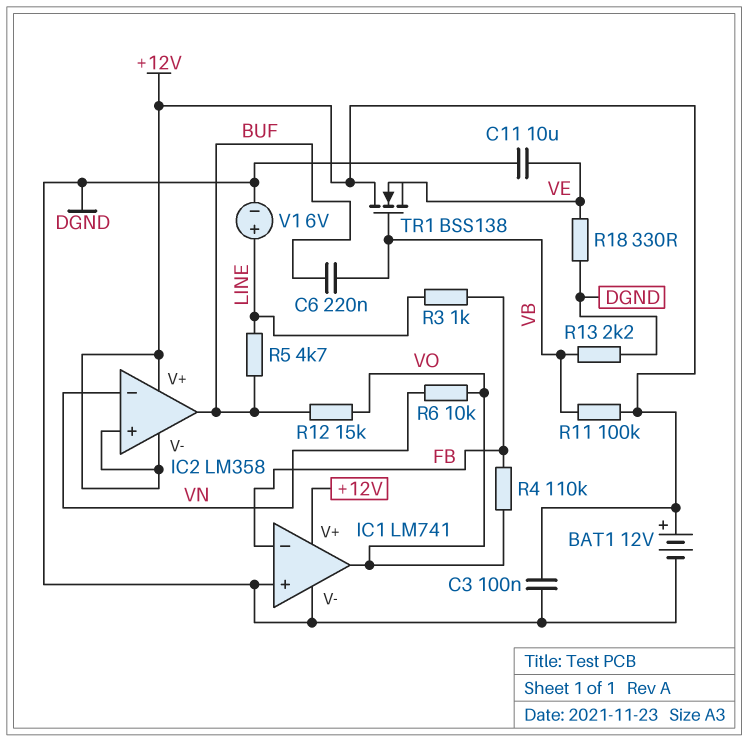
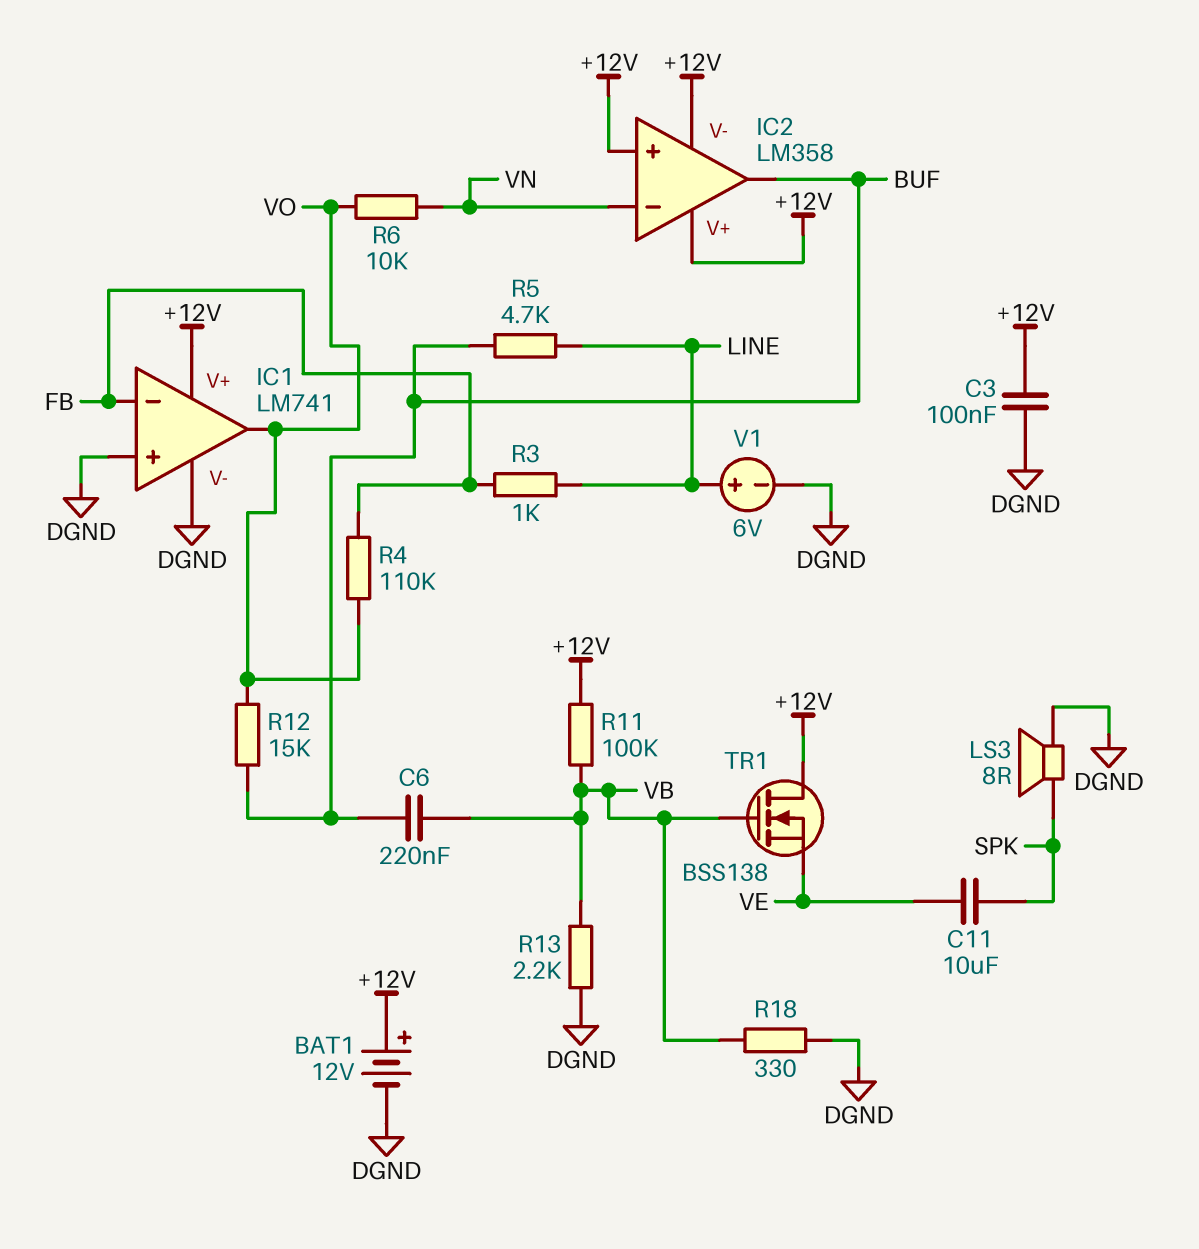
C11: 10uF (DGND, VE) -> 10uF (SPK, VE)
LS3: none -> speaker 8R (DGND, SPK)
R18: 330 (DGND, VE) -> 330 (DGND, VB)

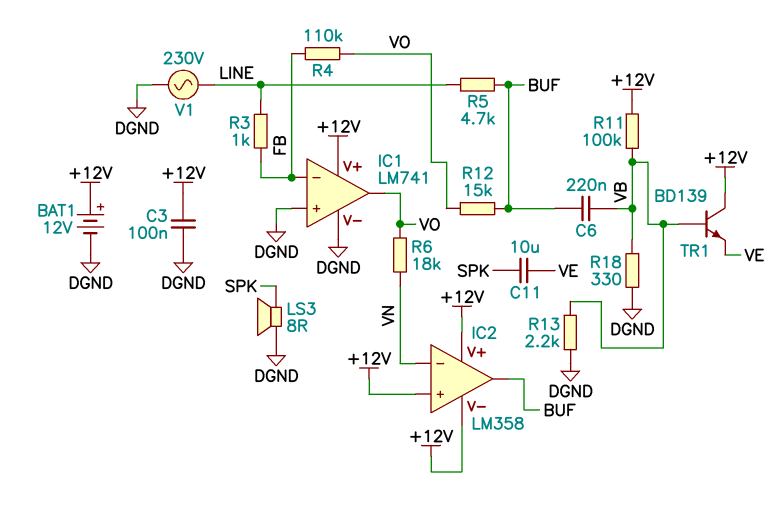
R6: 10k (VN, VO) -> 18k (VN, VO)
TR1: NMOS BSS138 (G VB, D +12V, S VE) -> NPN BD139 (B VB, C +12V, E VE)
V1: 6V (plus LINE, minus DGND) -> AC 230V (DGND, LINE)

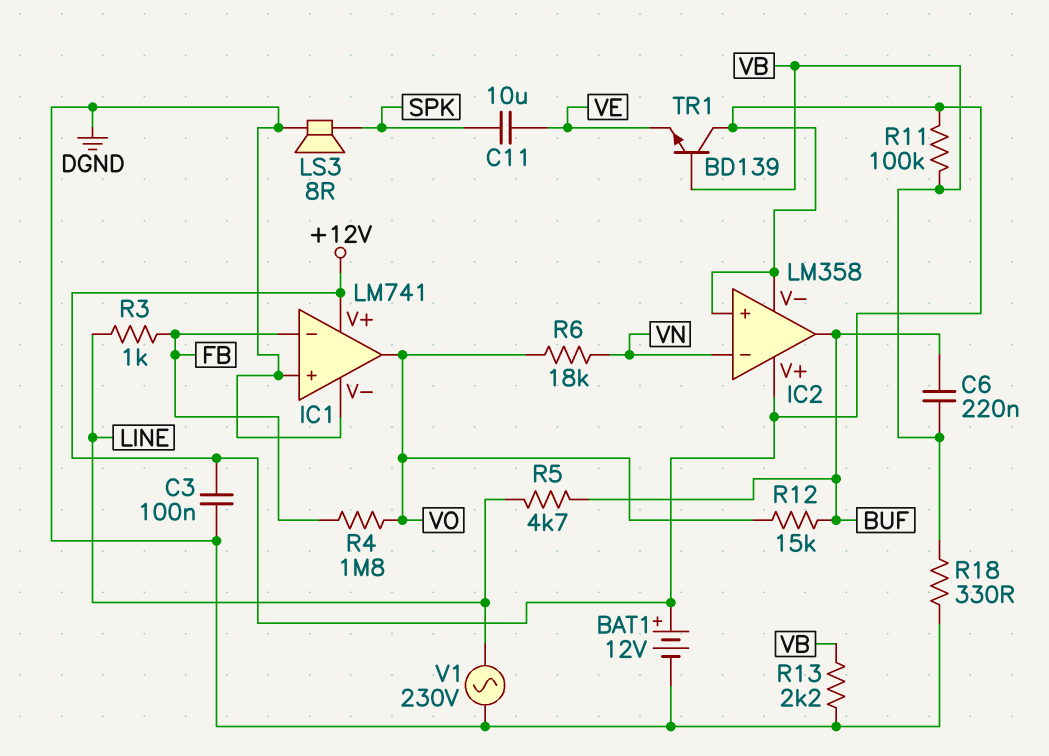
R4: 110k (FB, VO) -> 1.8M (FB, VO)

